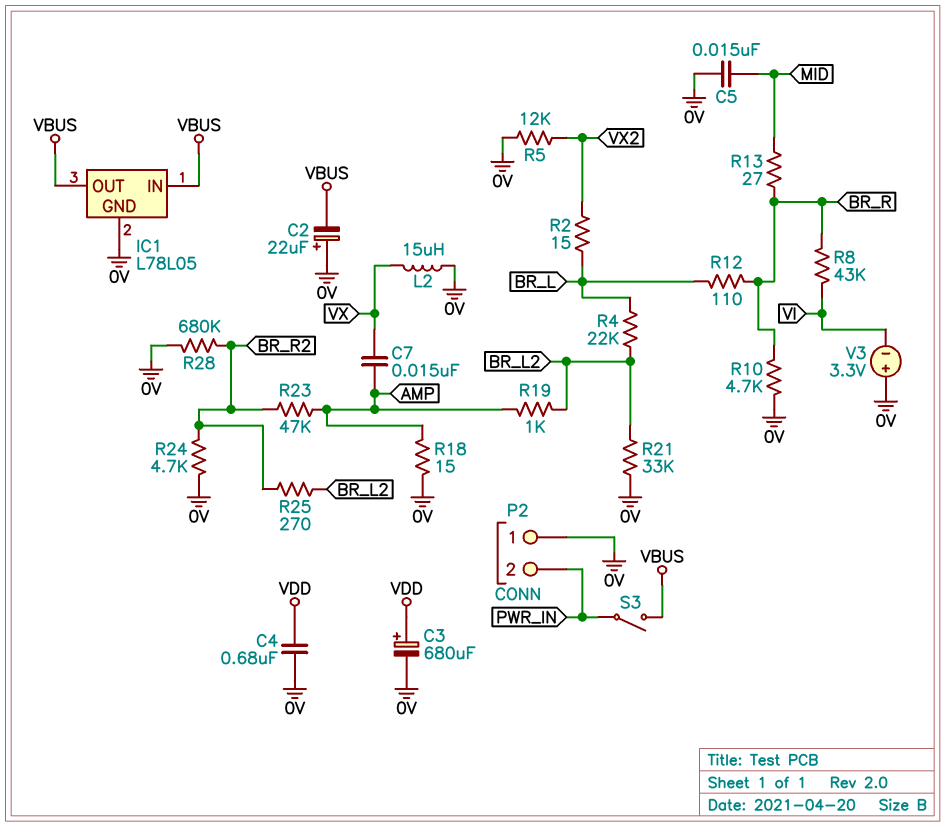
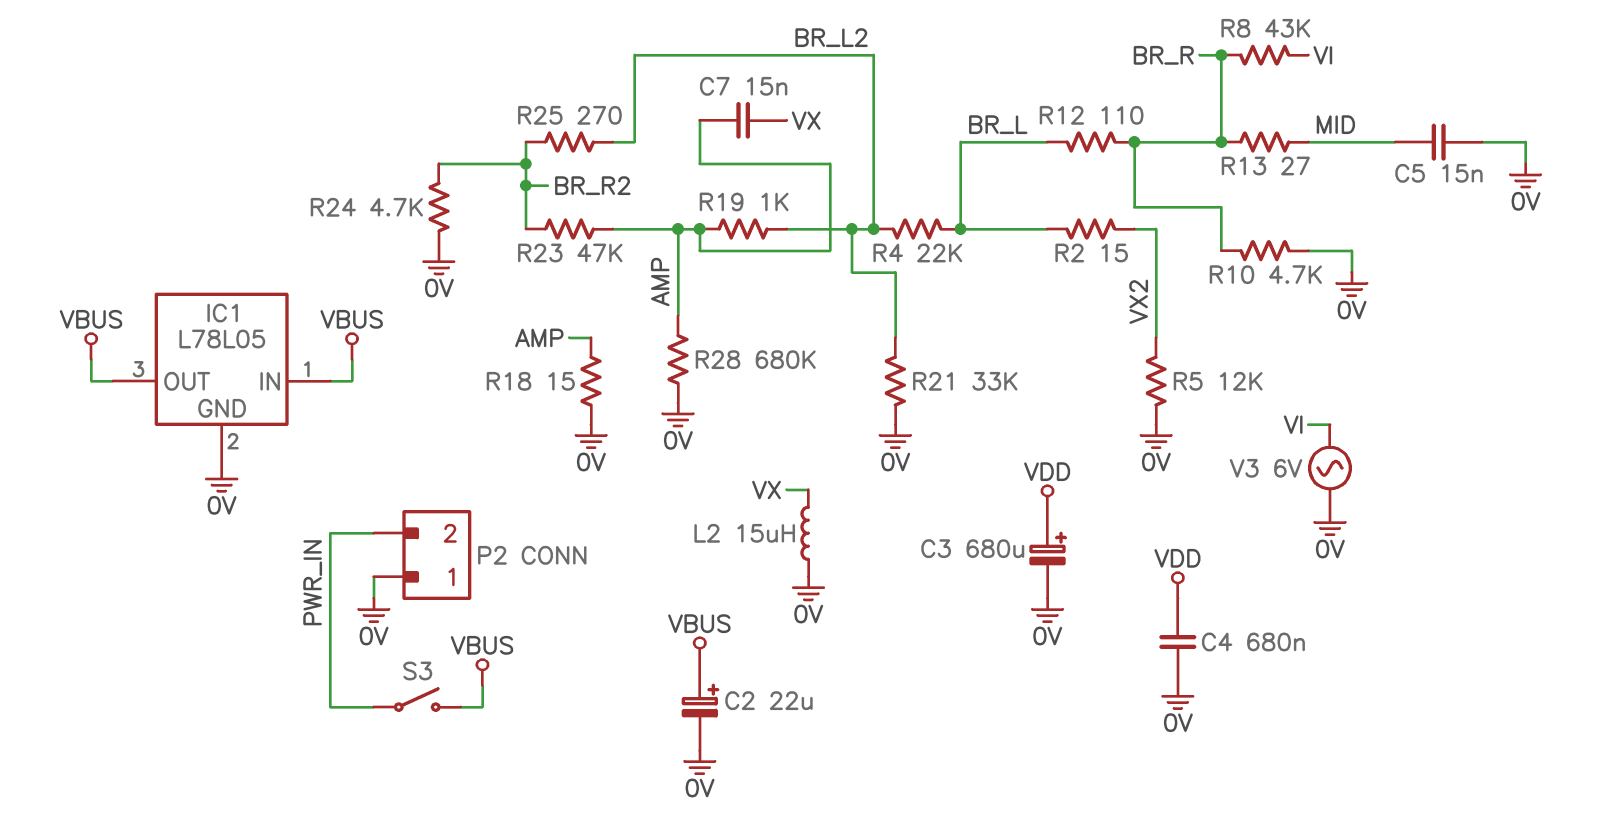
C2: 22uF (plus 0V, minus VBUS) -> 22uF (plus VBUS, minus 0V)
R28: 680k (0V, BR_R2) -> 680k (0V, AMP)
V3: 3.3V (plus 0V, minus VI) -> AC 6V (0V, VI)

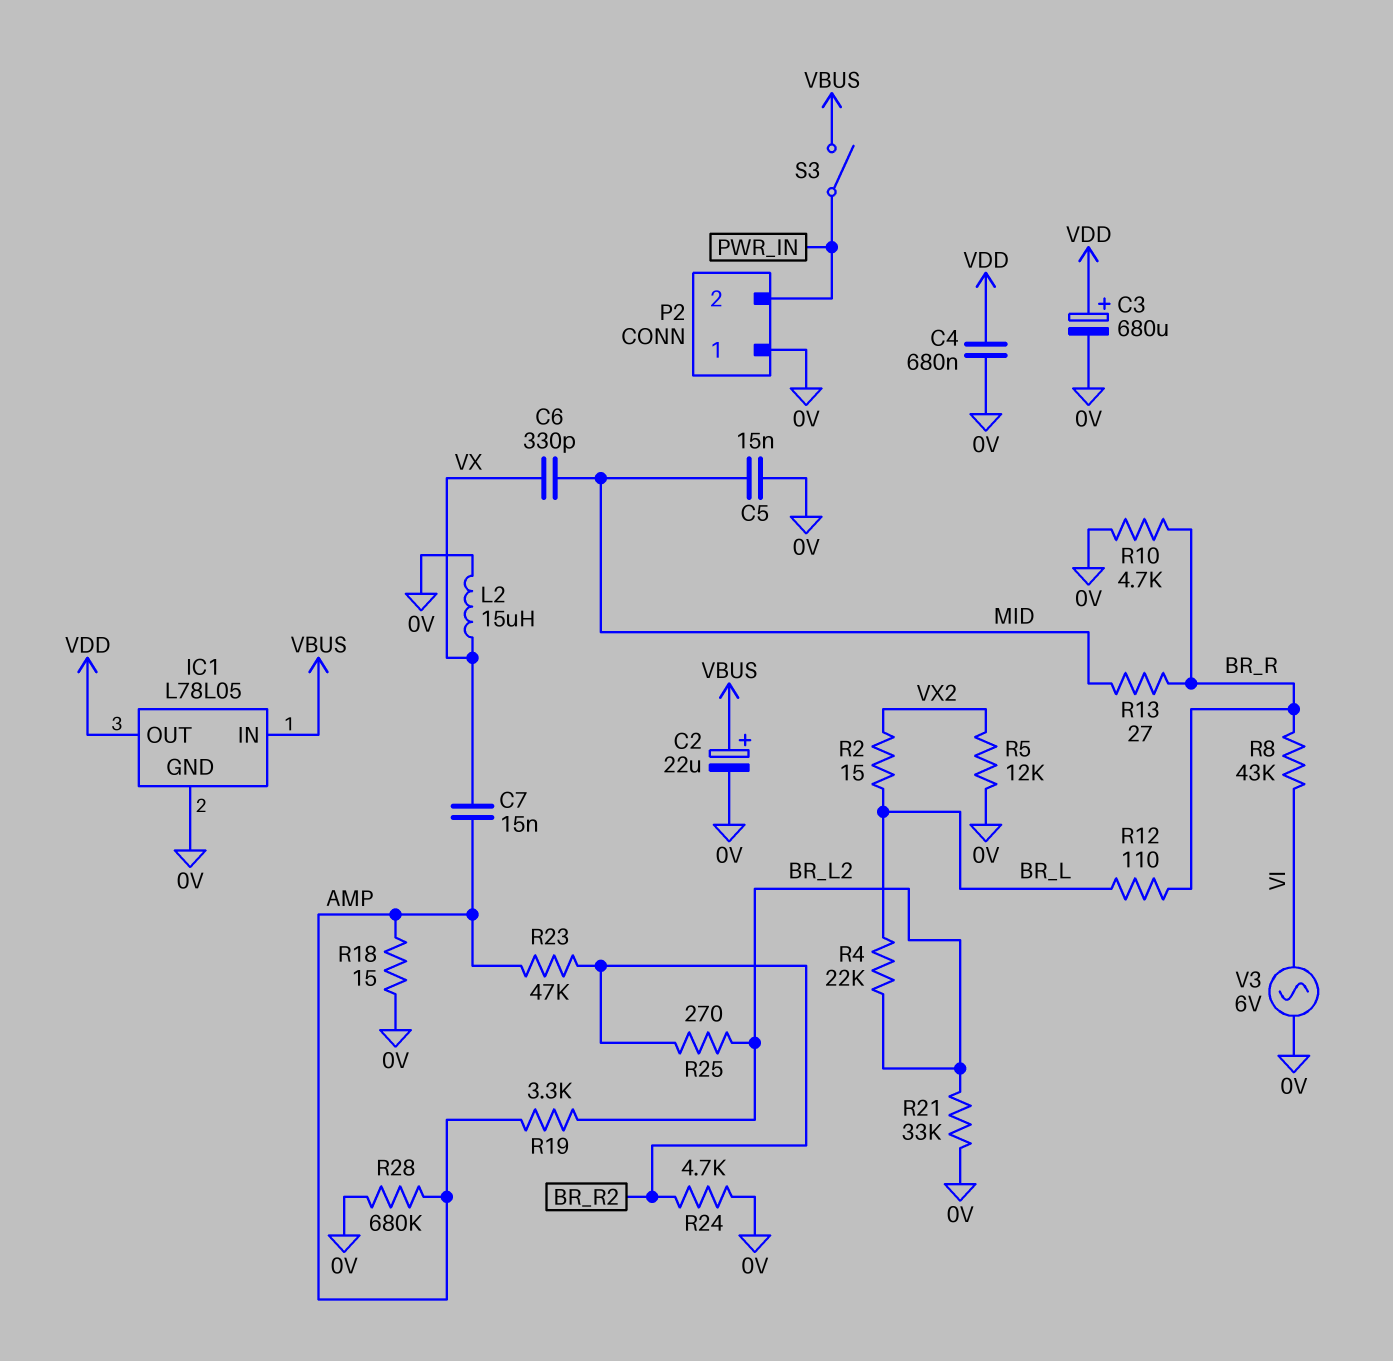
C6: none -> 330pF (MID, VX)
IC1 pin OUT: VBUS -> VDD
R19: 1k (AMP, BR_L2) -> 3.3k (AMP, BR_L2)

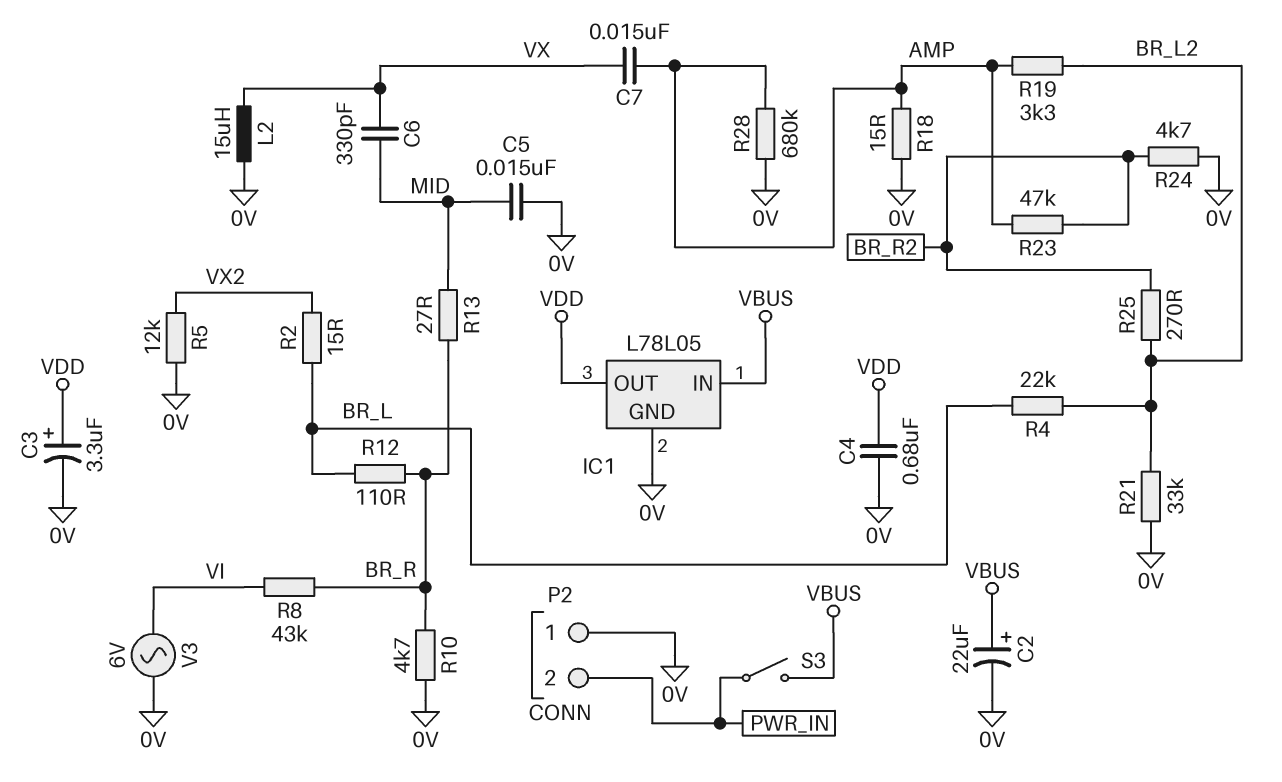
C3: 680uF (plus VDD, minus 0V) -> 3.3uF (plus VDD, minus 0V)

